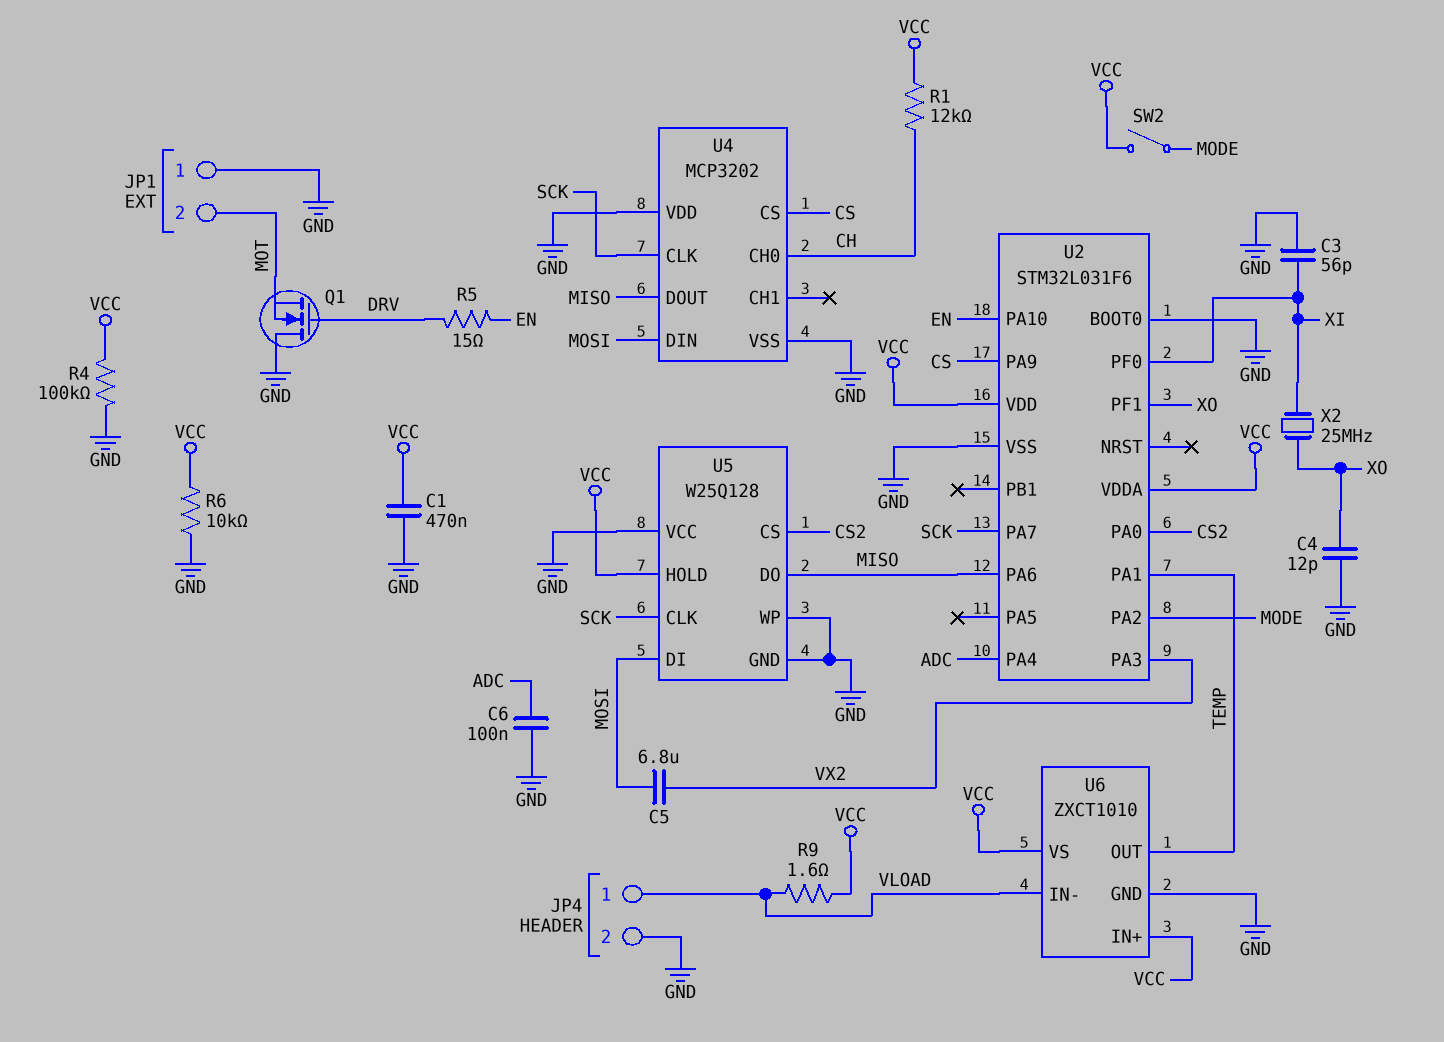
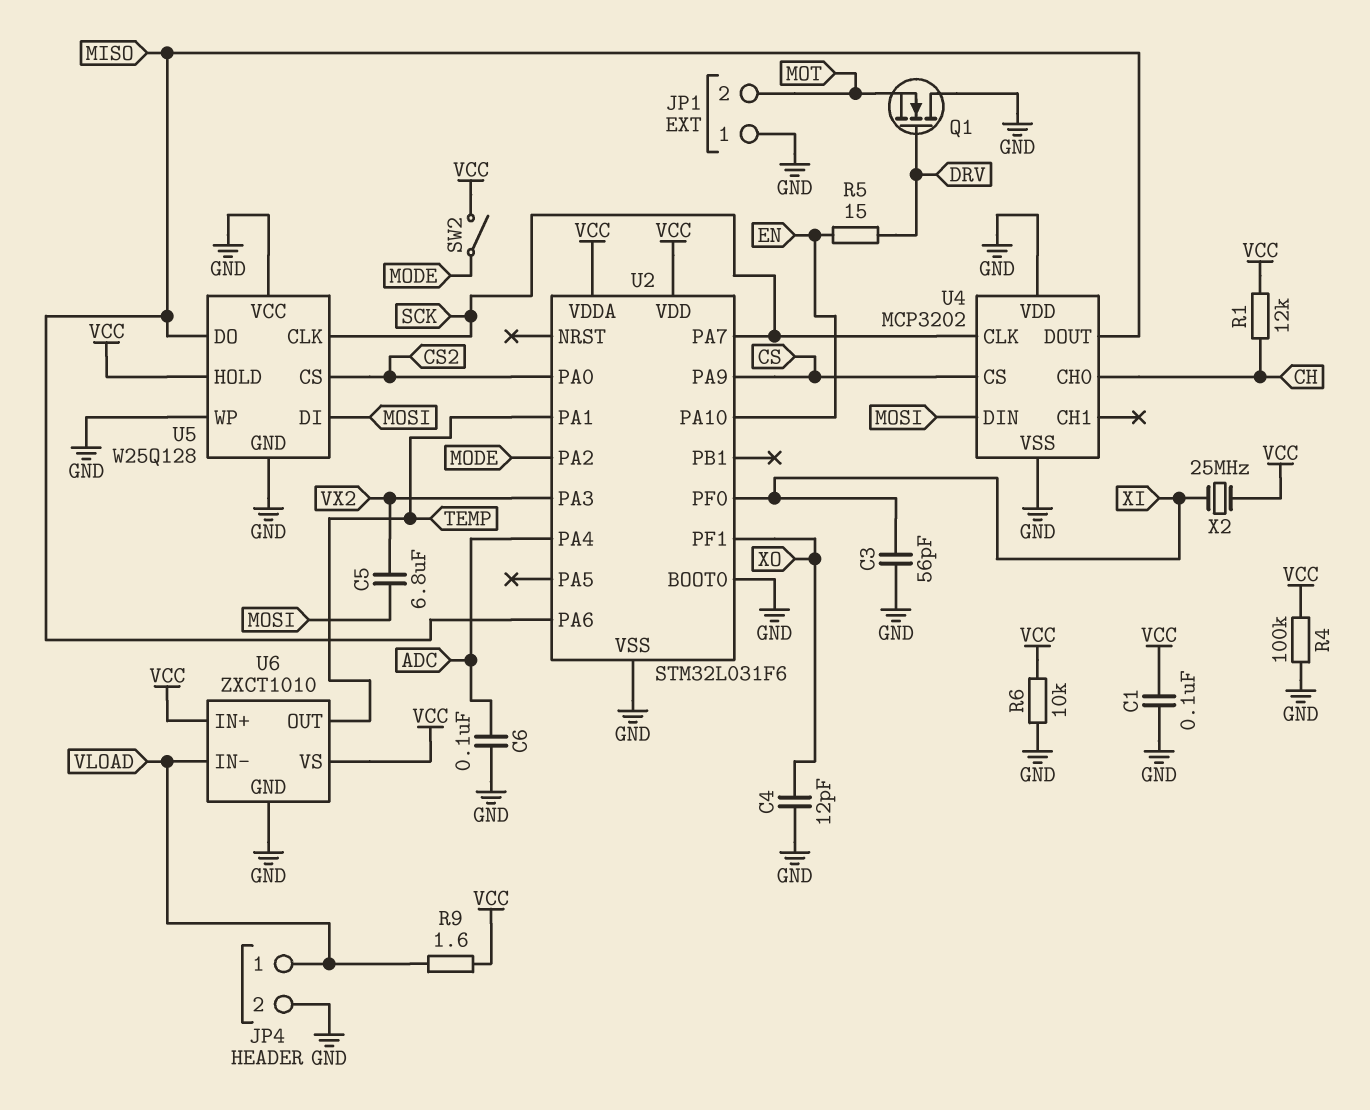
C1: 470nF (GND, VCC) -> 100nF (GND, VCC)
X2: 25MHz (XI, XO) -> 25MHz (VCC, XI)

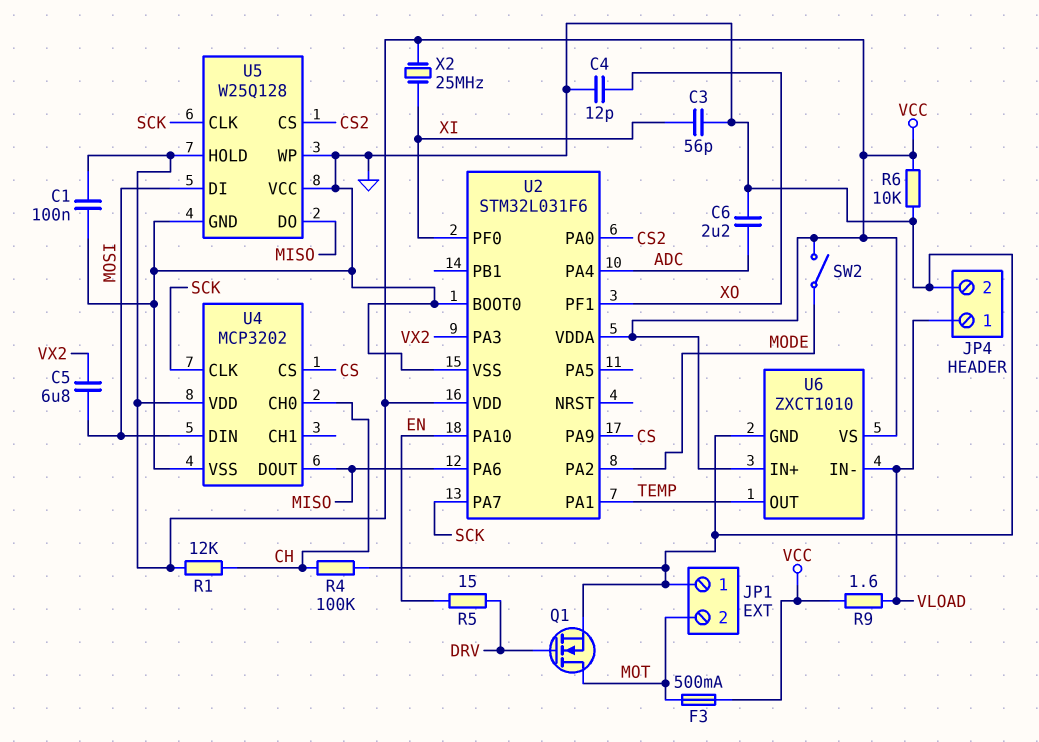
C6: 100nF (ADC, GND) -> 2.2uF (ADC, GND)
F3: none -> 500mA (MOT, VCC)
Q1: NMOS (G DRV, D GND, S MOT) -> NMOS (G DRV, D MOT, S GND)
R4: 100k (GND, VCC) -> 100k (CH, GND)
U4 pin VDD: GND -> VCC

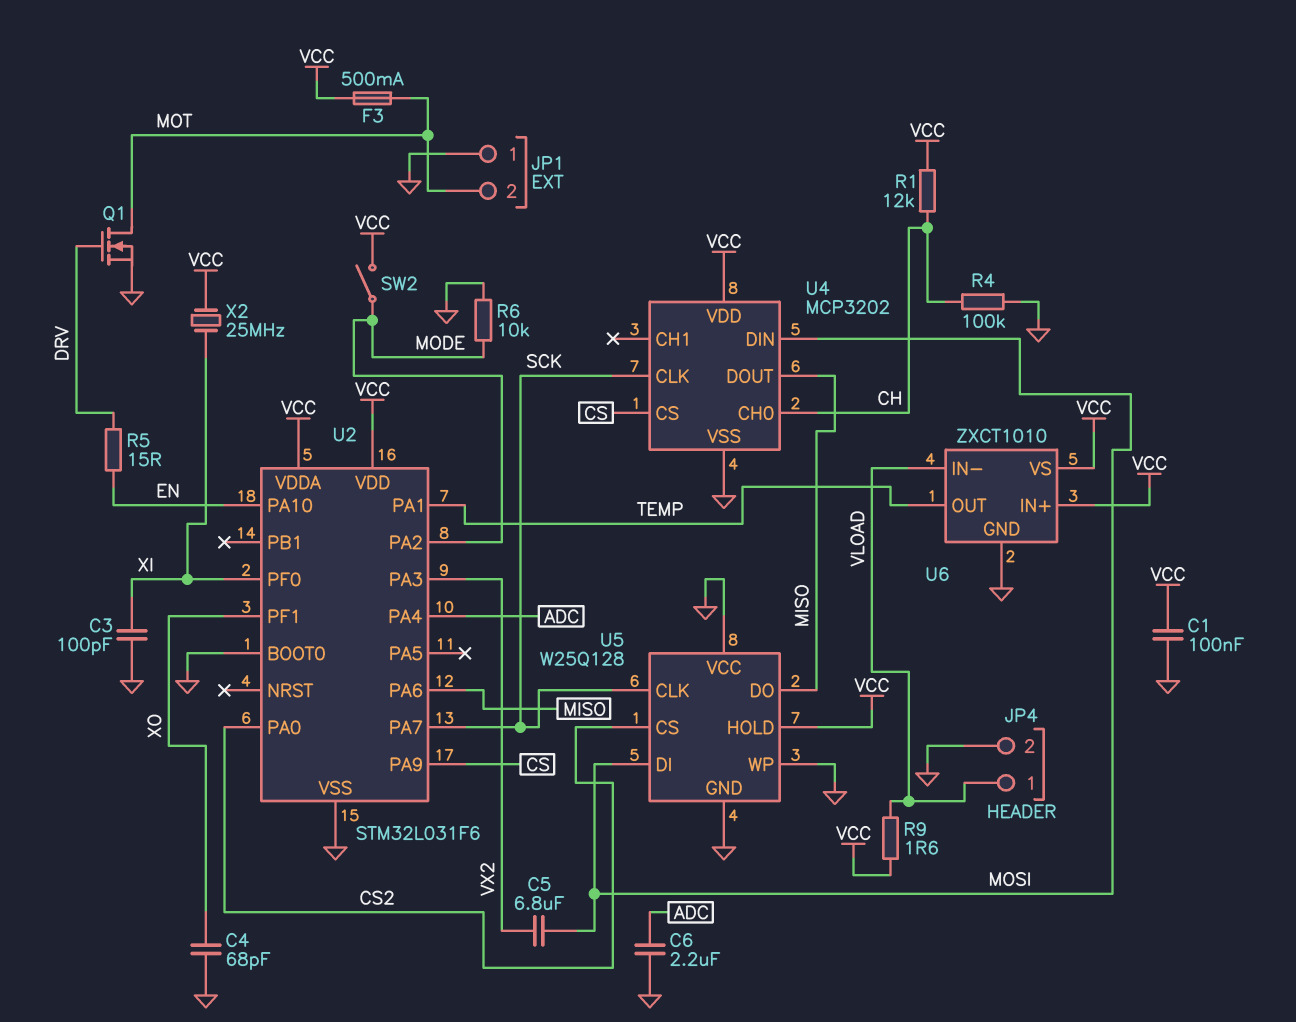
C3: 56pF (GND, XI) -> 100pF (GND, XI)
C4: 12pF (GND, XO) -> 68pF (GND, XO)
R6: 10k (GND, VCC) -> 10k (GND, MODE)

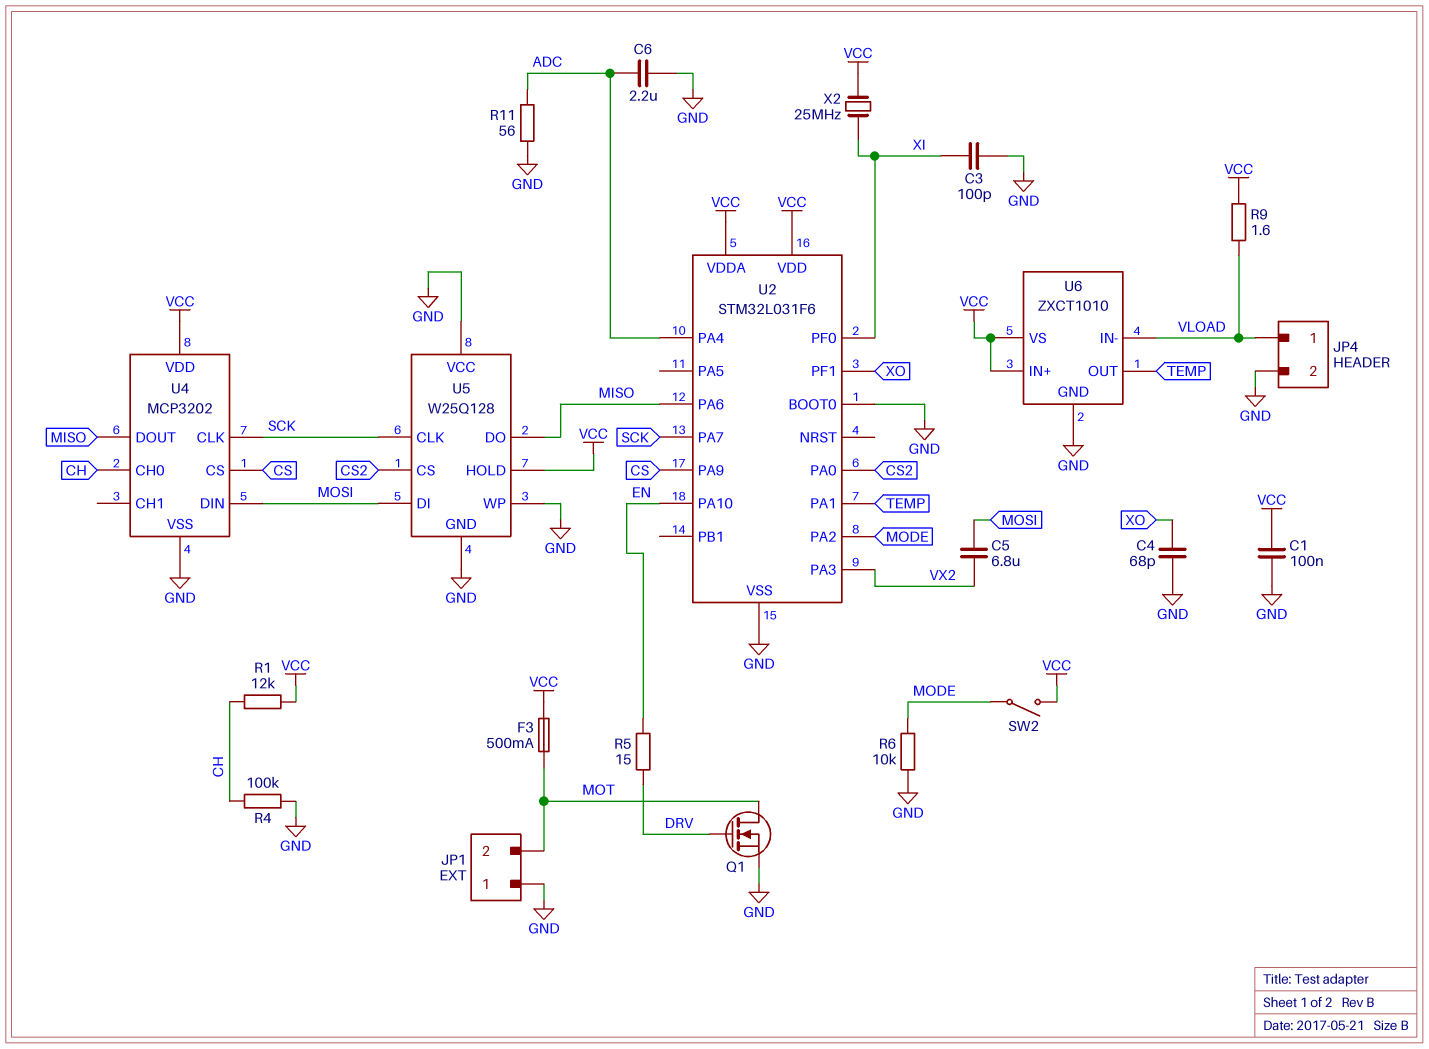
R11: none -> 56 (ADC, GND)

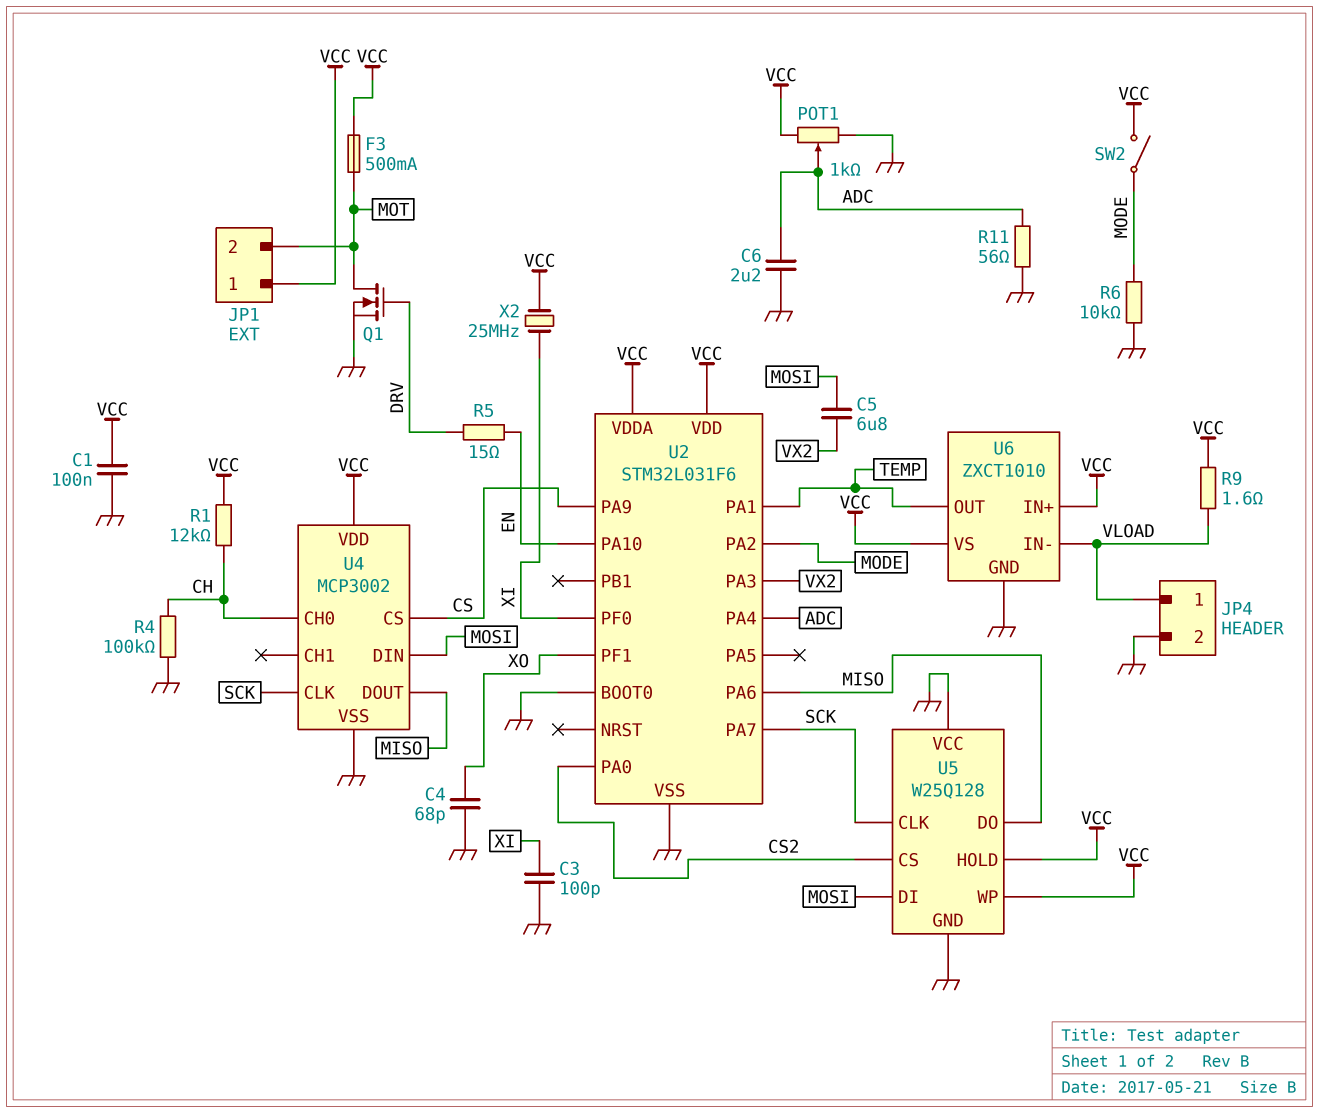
JP1 pin 1: GND -> VCC
POT1: none -> 1k (GND, VCC, wiper ADC)
U4: MCP3202 -> MCP3002
U5 pin WP: GND -> VCC

